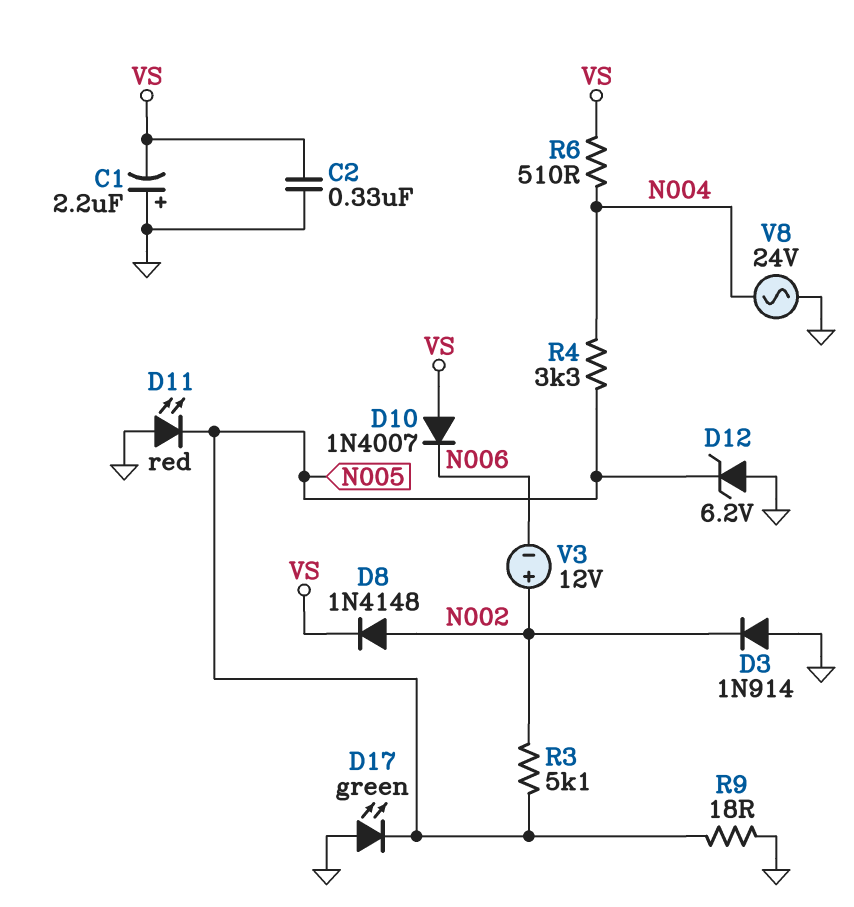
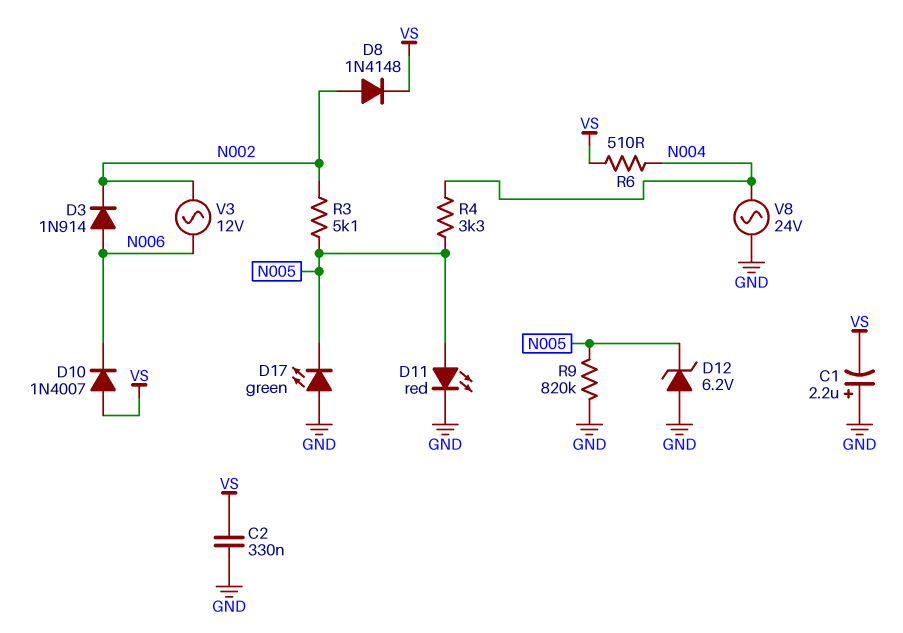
D3: diode 1N914 (A GND, K N002) -> diode 1N914 (A N006, K N002)
D11: LED red (A GND, K N005) -> LED red (A N005, K GND)
R9: 18 (GND, N005) -> 820k (GND, N005)
V3: 12V (plus N002, minus N006) -> AC 12V (N002, N006)

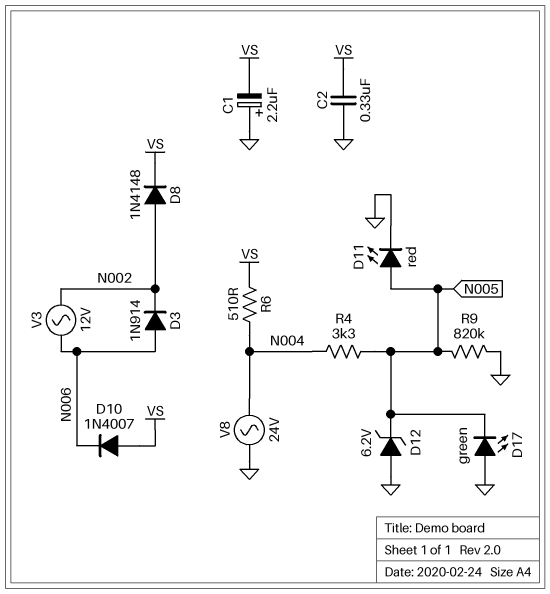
R3: 5.1k (N002, N005) -> none

